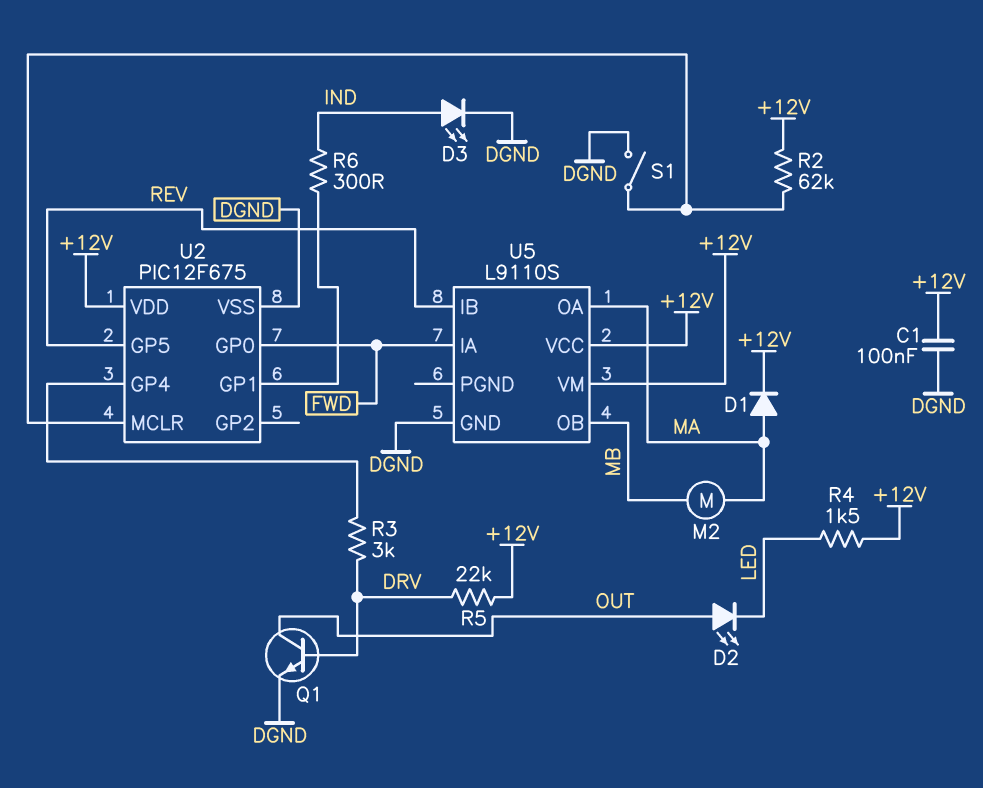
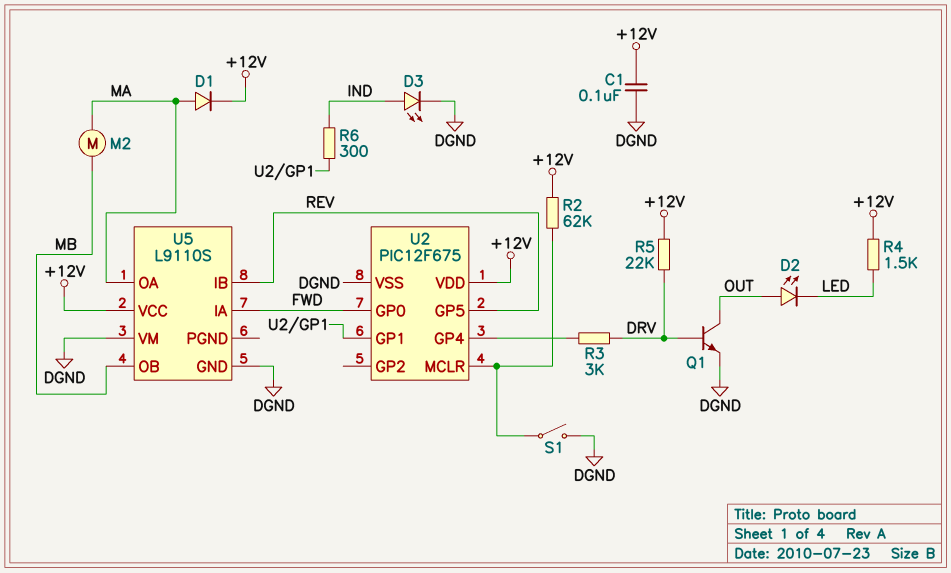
U5 pin VM: +12V -> DGND

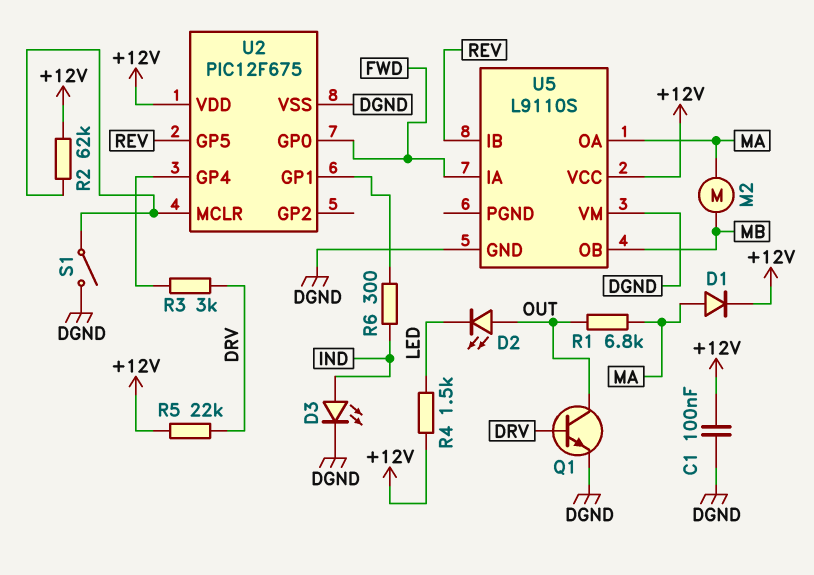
R1: none -> 6.8k (MA, OUT)

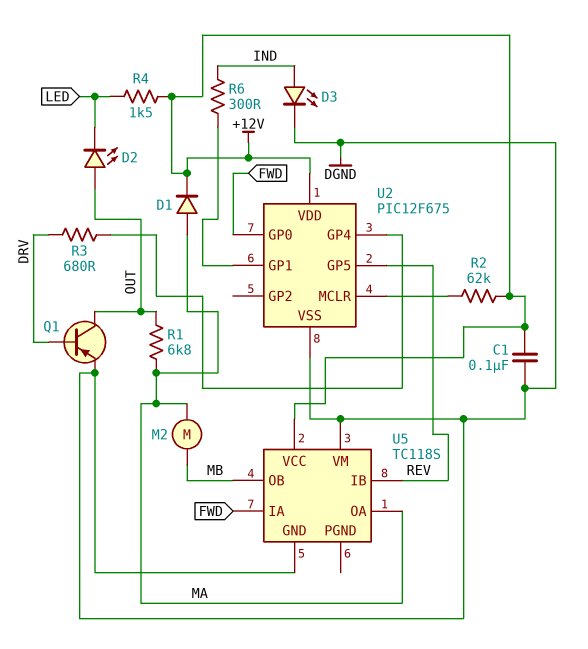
Q1: NPN (B DRV, C OUT, E DGND) -> PNP (B DRV, C OUT, E DGND)
R3: 3k (DRV, U2/GP4) -> 680 (DRV, U2/GP4)
R5: 22k (+12V, DRV) -> none
S1: switch (DGND, U2/MCLR) -> none
U5: L9110S -> TC118S

